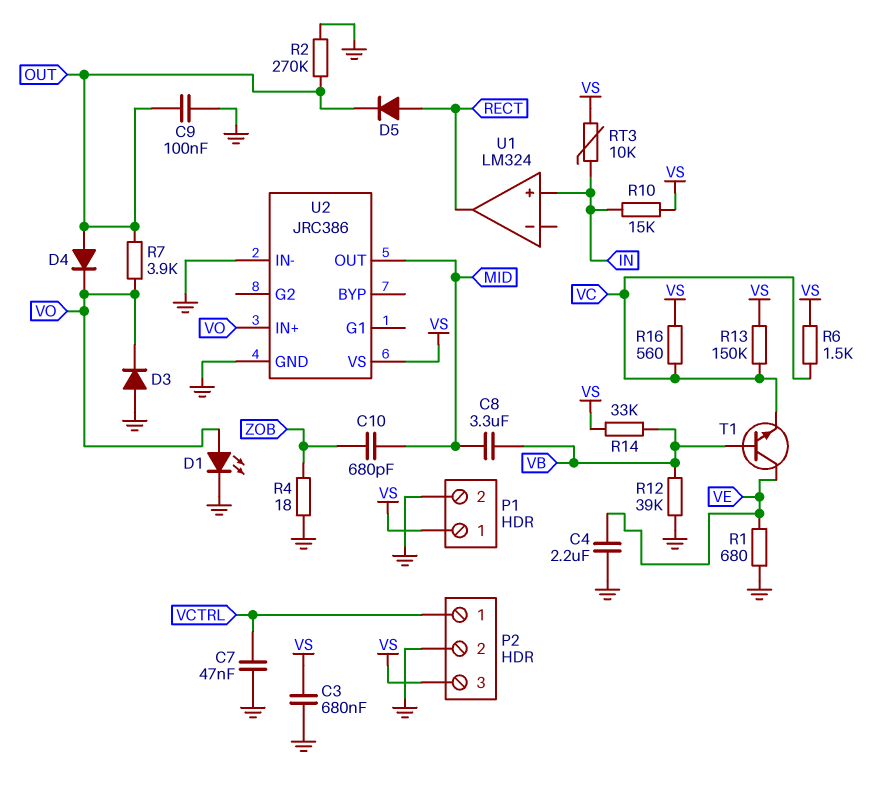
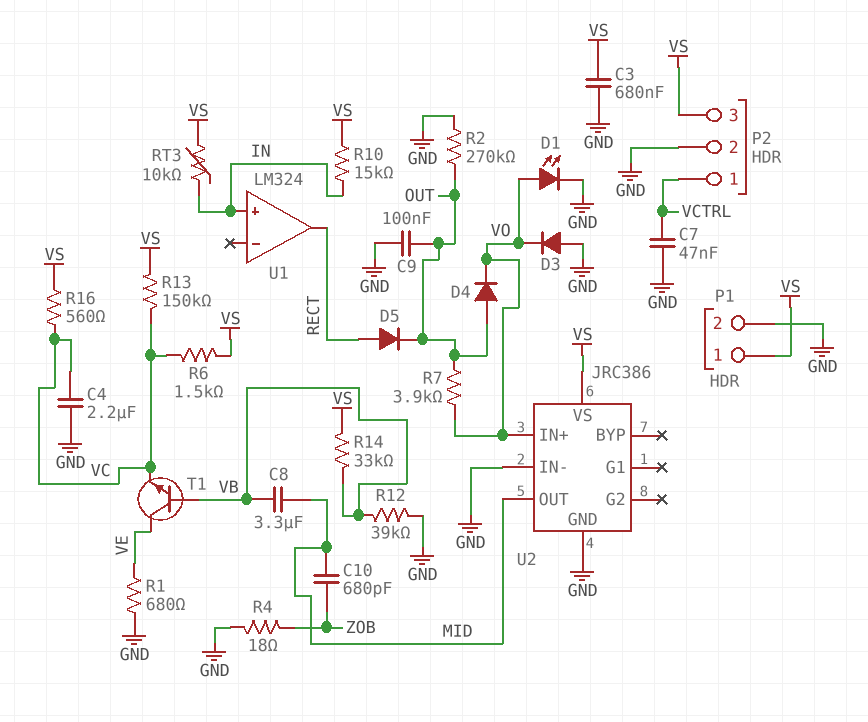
C4: 2.2uF (GND, VE) -> 2.2uF (GND, VC)

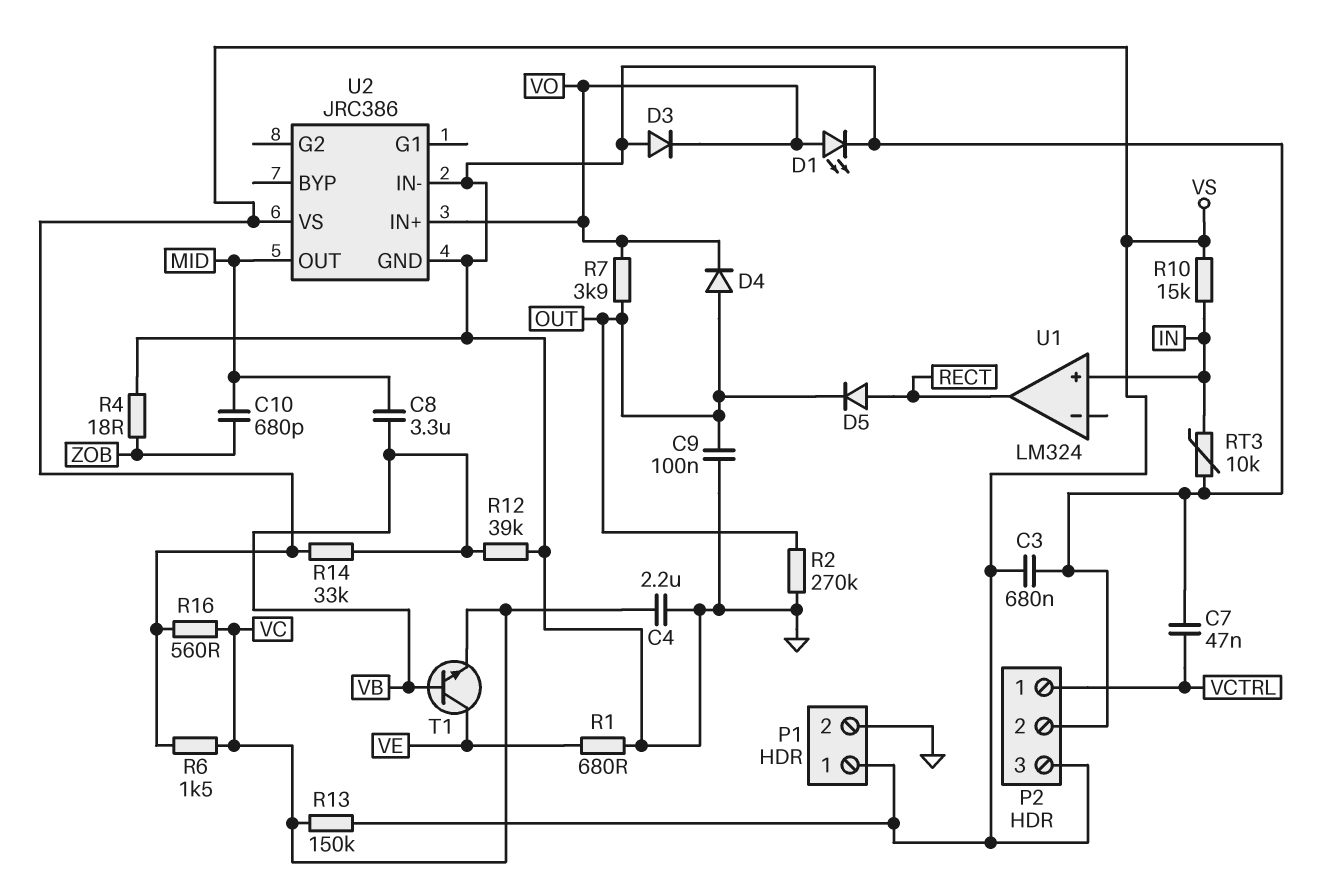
RT3: 10k (IN, VS) -> 10k (GND, IN)

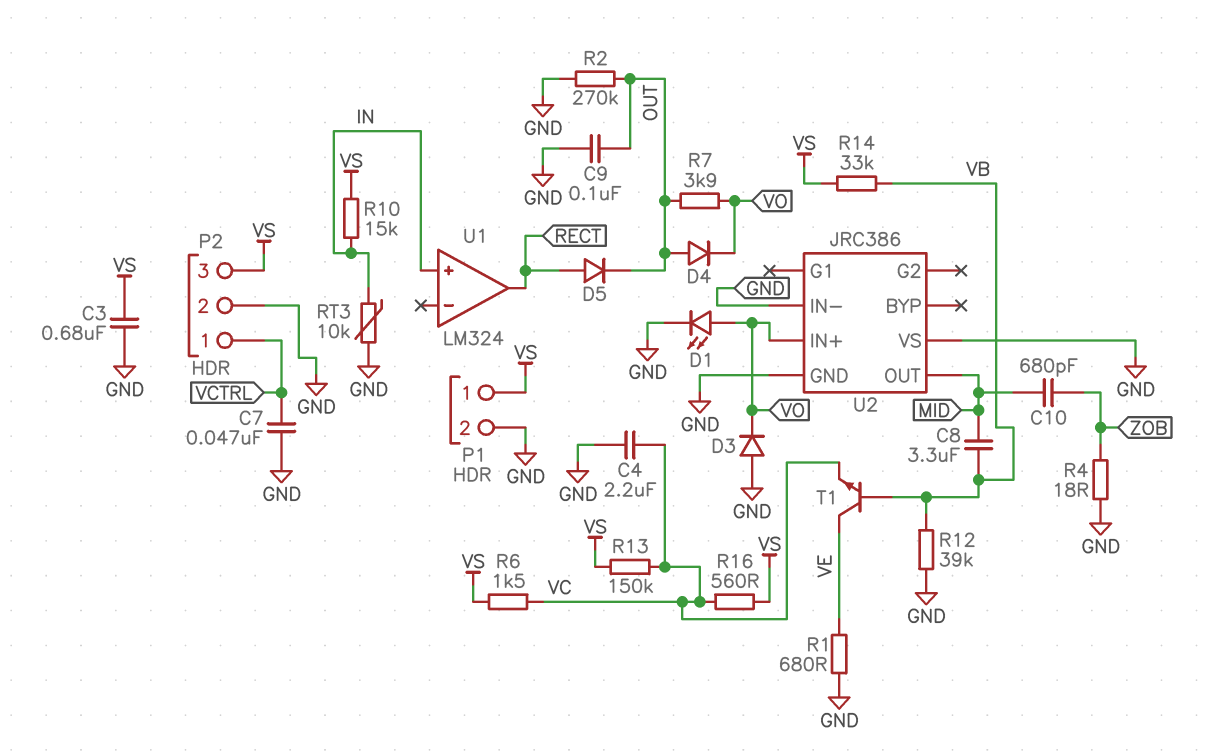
U2 pin VS: VS -> GND

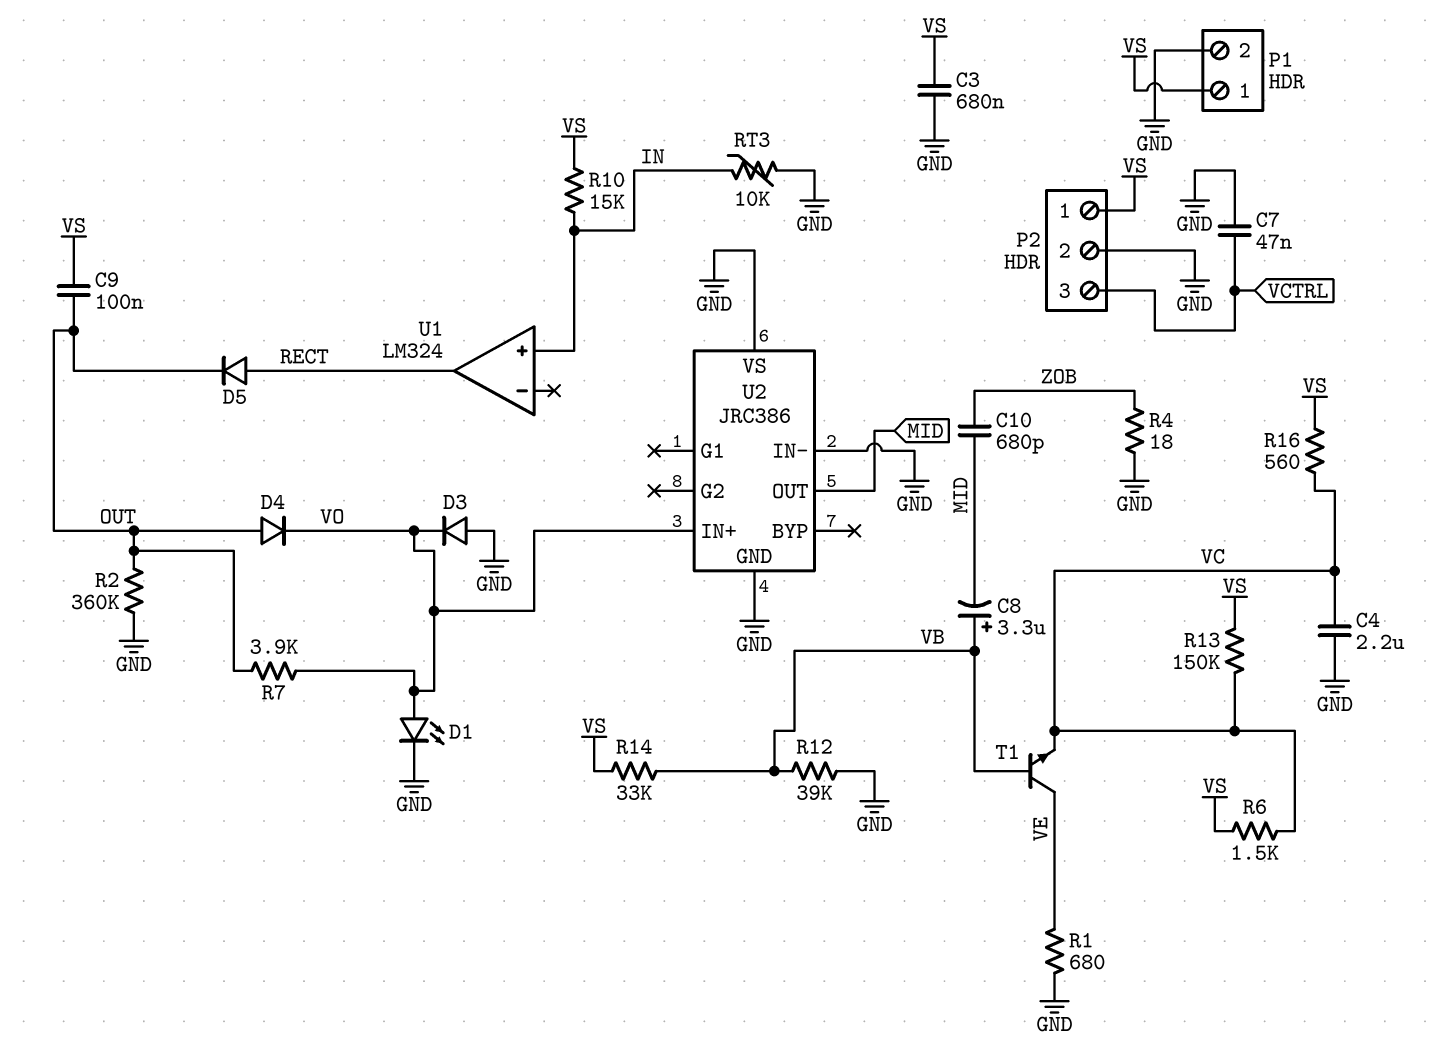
C8: 3.3uF (MID, VB) -> 3.3uF (plus VB, minus MID)
C9: 100nF (GND, OUT) -> 100nF (OUT, VS)
P2 pin 1: VCTRL -> VS
P2 pin 3: VS -> VCTRL
R2: 270k (GND, OUT) -> 360k (GND, OUT)

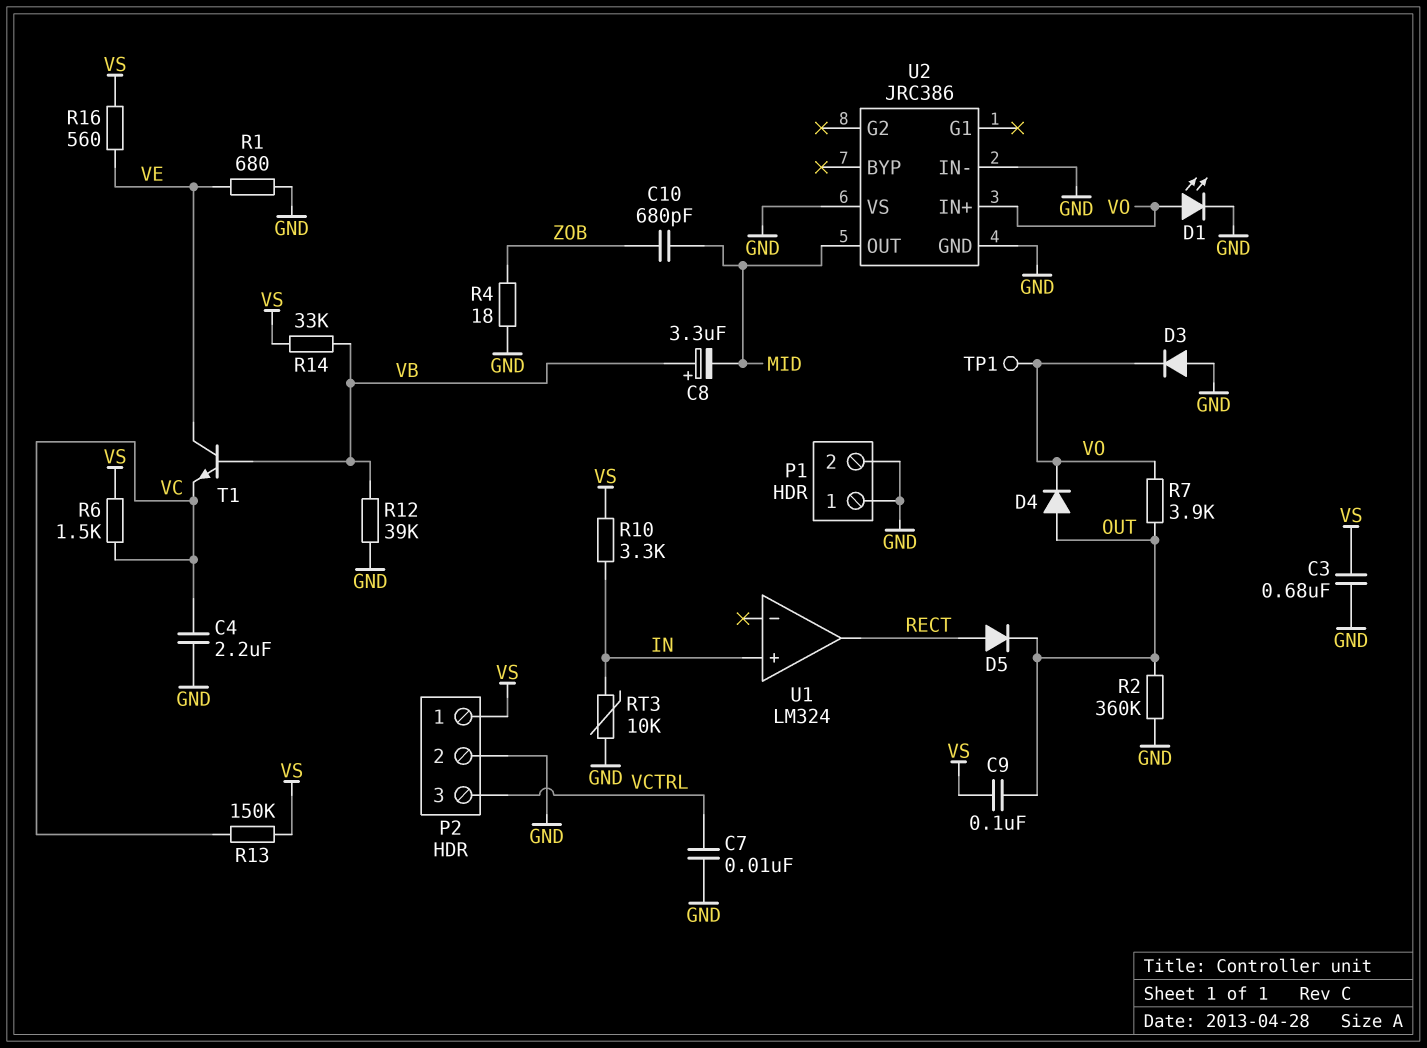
C7: 47nF (GND, VCTRL) -> 10nF (GND, VCTRL)
P1 pin 1: VS -> GND
R10: 15k (IN, VS) -> 3.3k (IN, VS)
R16: 560 (VC, VS) -> 560 (VE, VS)
TP1: none -> test point (VO)

